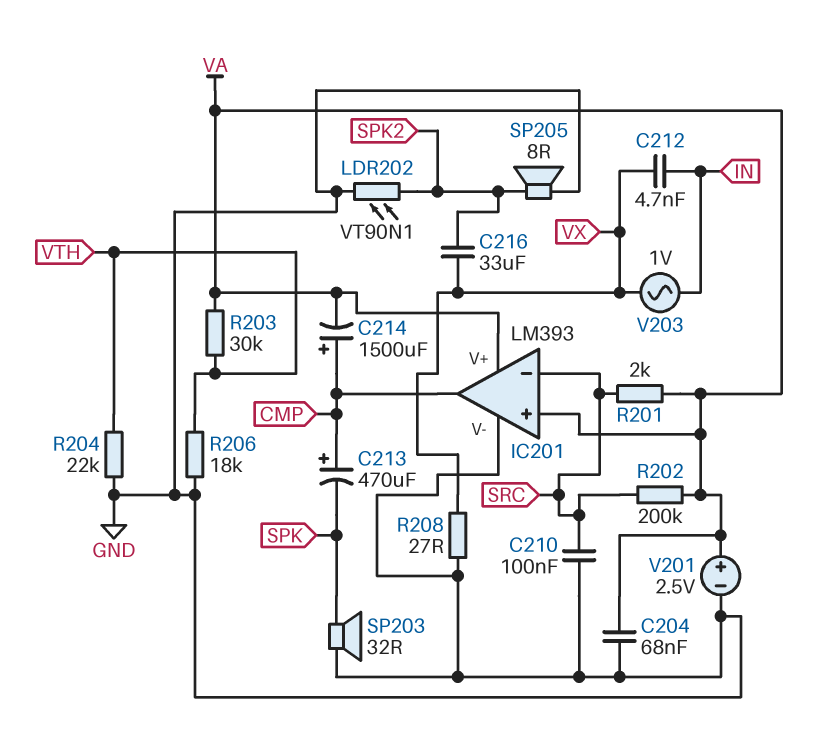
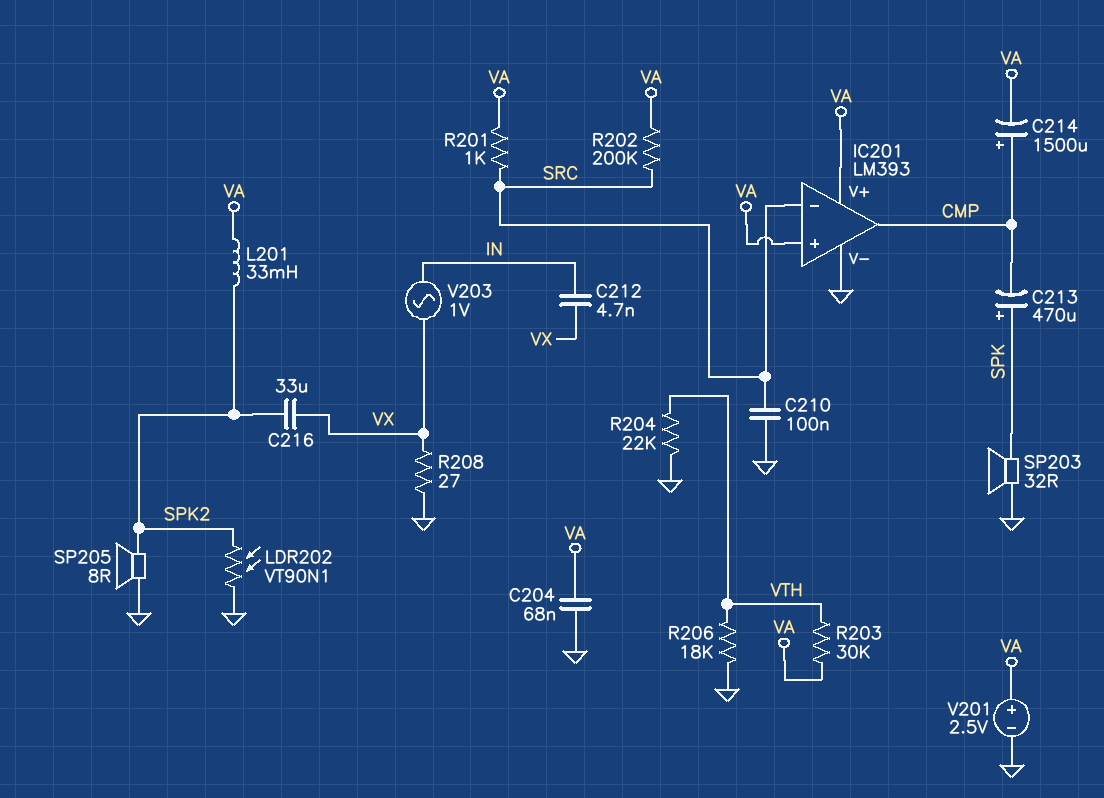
C213: 470uF (plus CMP, minus SPK) -> 470uF (plus SPK, minus CMP)
L201: none -> 33mH (SPK2, VA)
R201: 2k (SRC, VA) -> 1k (SRC, VA)

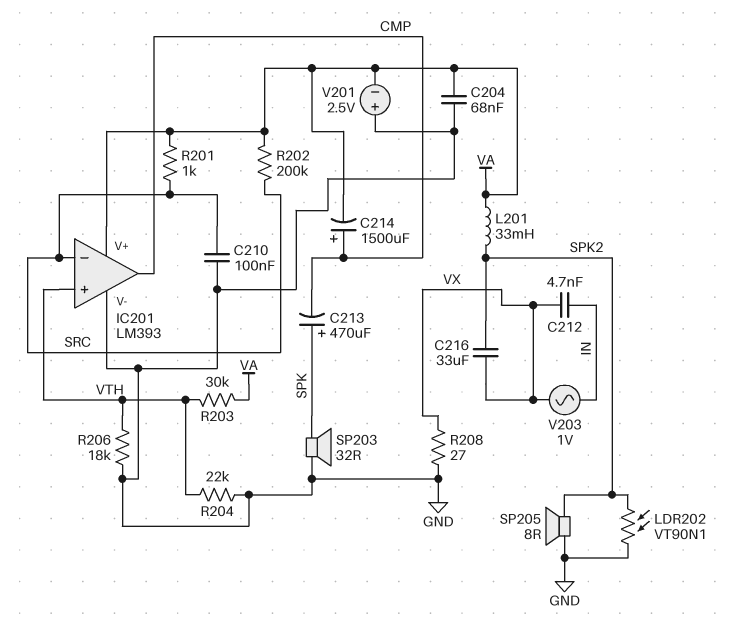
IC201 pin in+: VA -> VTH
V201: 2.5V (plus VA, minus GND) -> 2.5V (plus GND, minus VA)

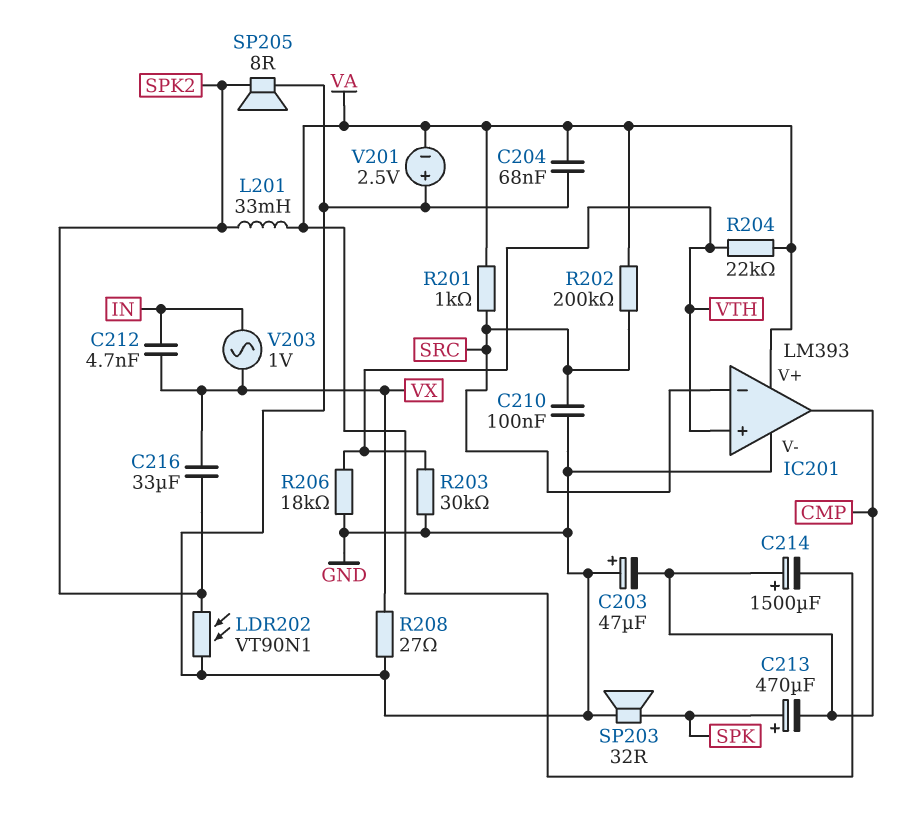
C203: none -> 47uF (plus GND, minus CMP)
R203: 30k (VA, VTH) -> 30k (GND, VTH)
R204: 22k (GND, VTH) -> 22k (VA, VTH)

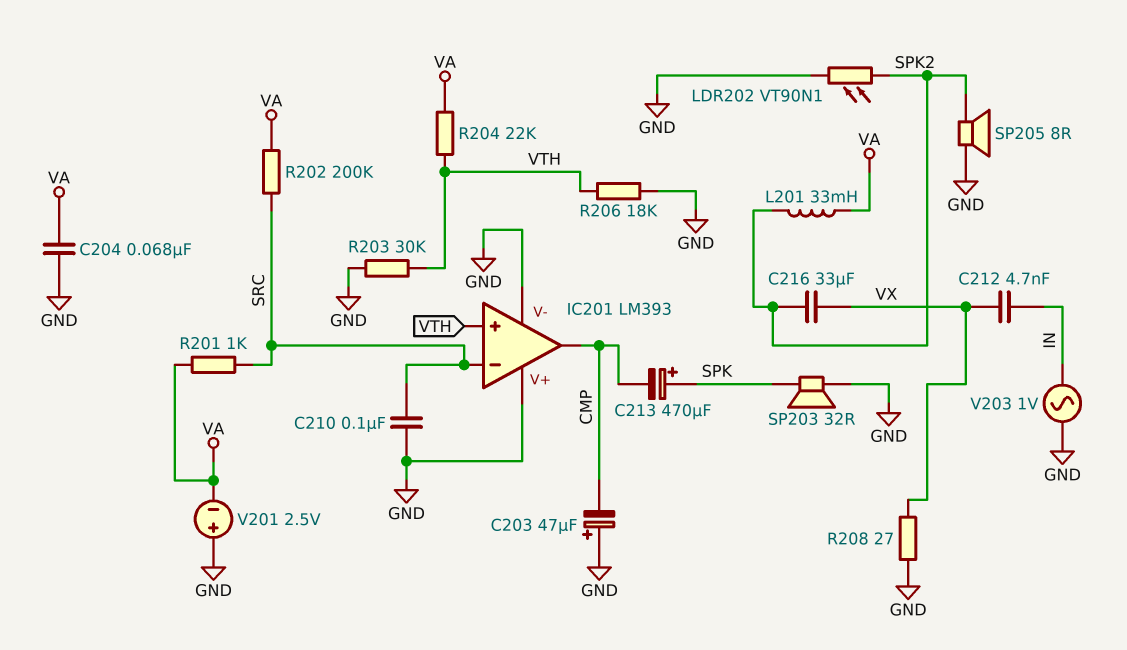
C214: 1500uF (plus CMP, minus VA) -> none
IC201 pin V+: VA -> GND
V203: AC 1V (IN, VX) -> AC 1V (GND, IN)

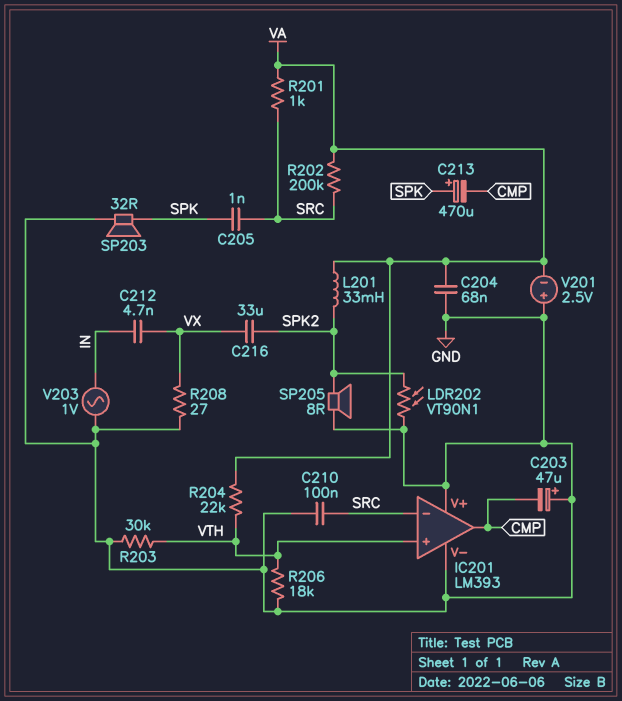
C205: none -> 1nF (SPK, SRC)

